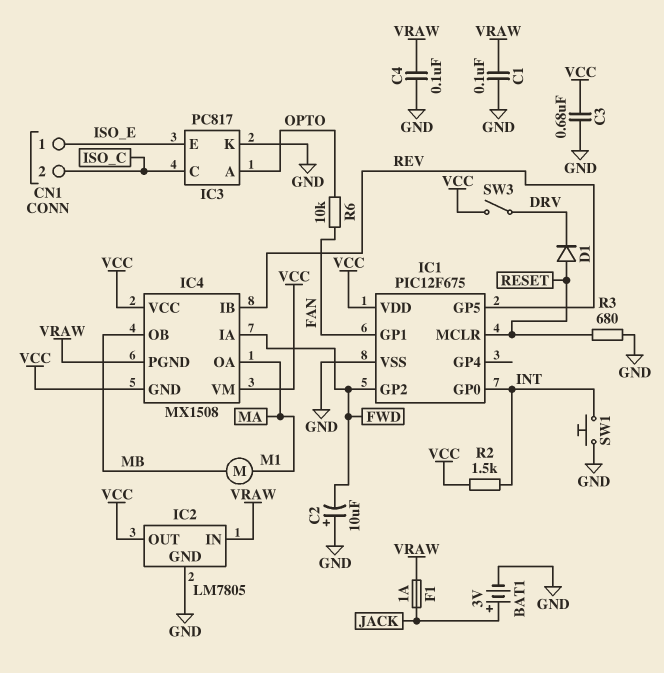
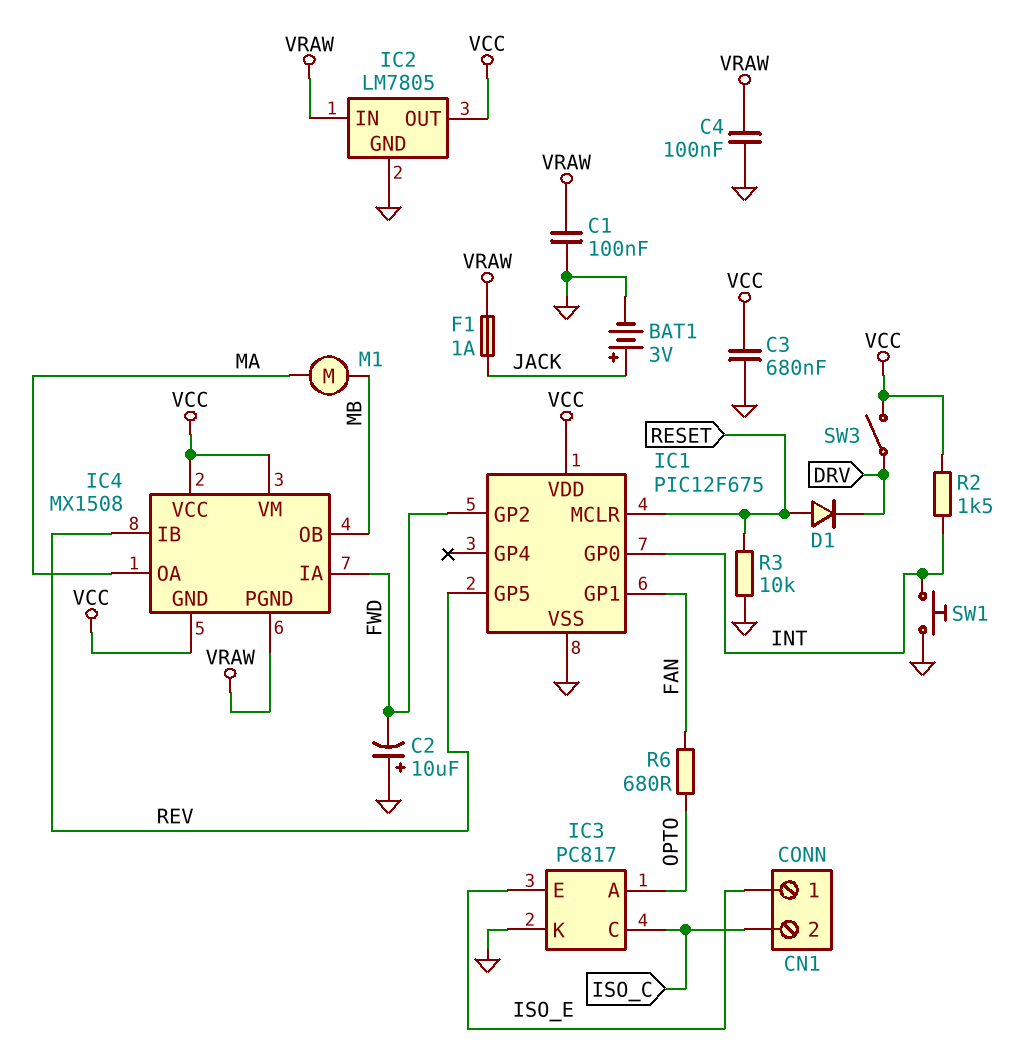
R3: 680 (GND, RESET) -> 10k (GND, RESET)
R6: 10k (FAN, OPTO) -> 680 (FAN, OPTO)

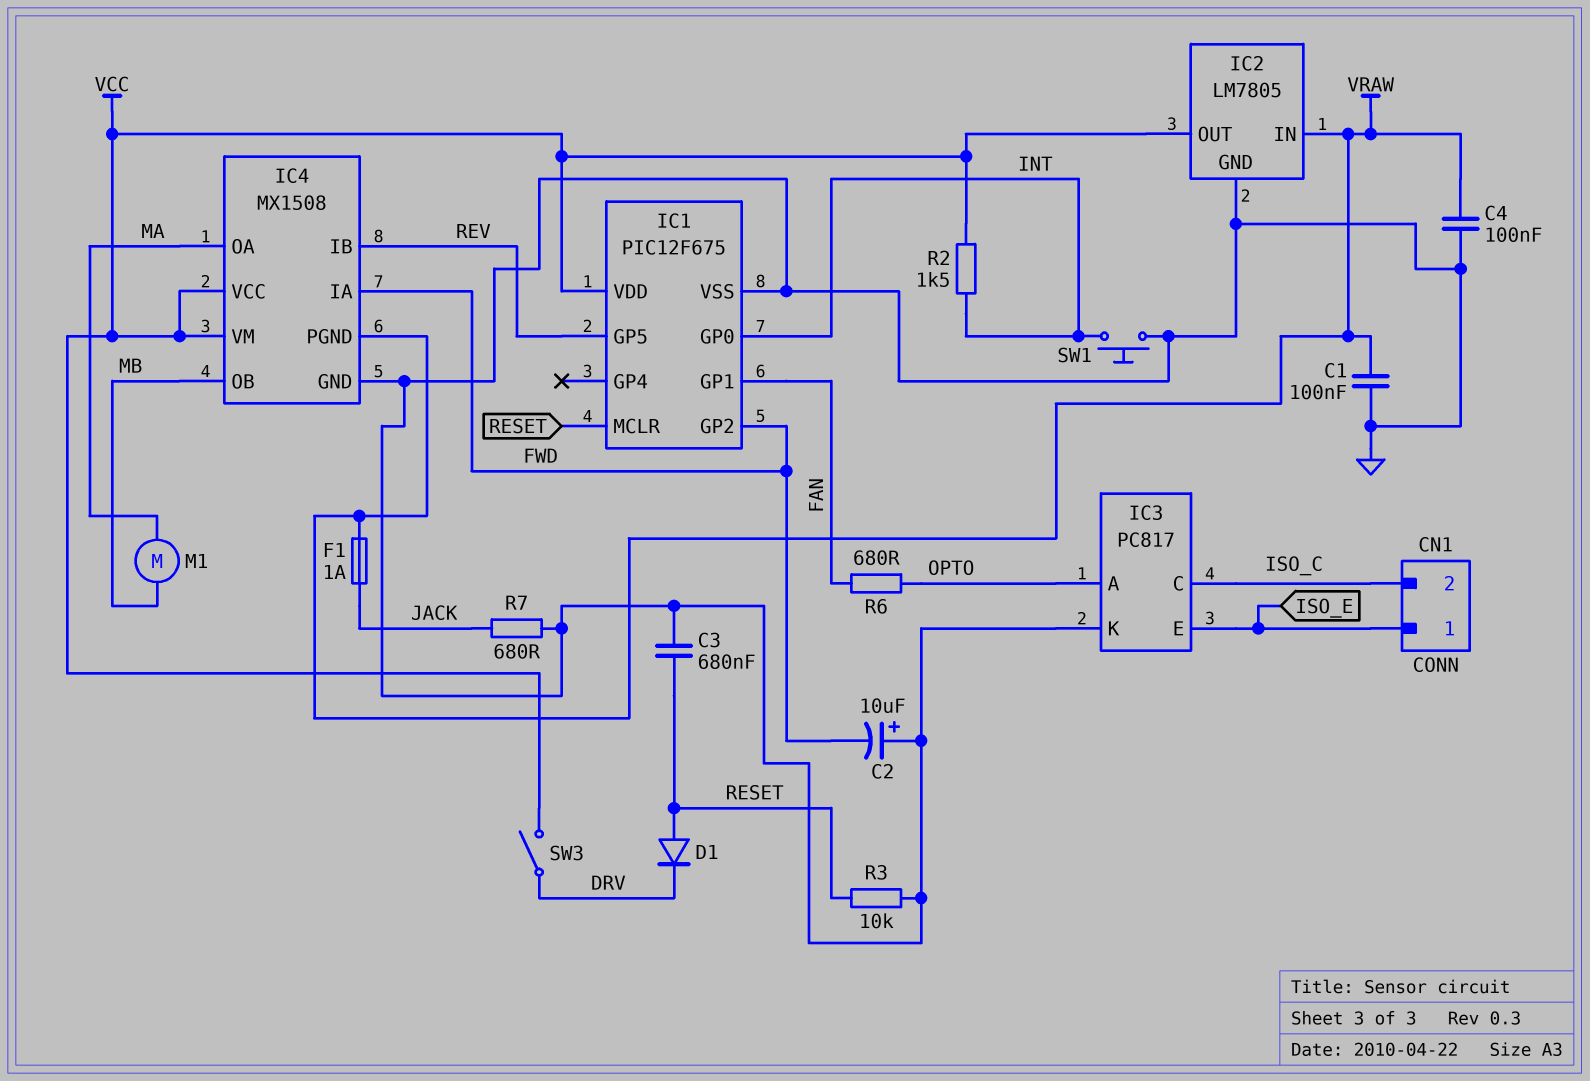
BAT1: 3V (plus JACK, minus GND) -> none
C3: 680nF (GND, VCC) -> 680nF (GND, RESET)
IC4 pin GND: VCC -> GND
R7: none -> 680 (GND, JACK)

